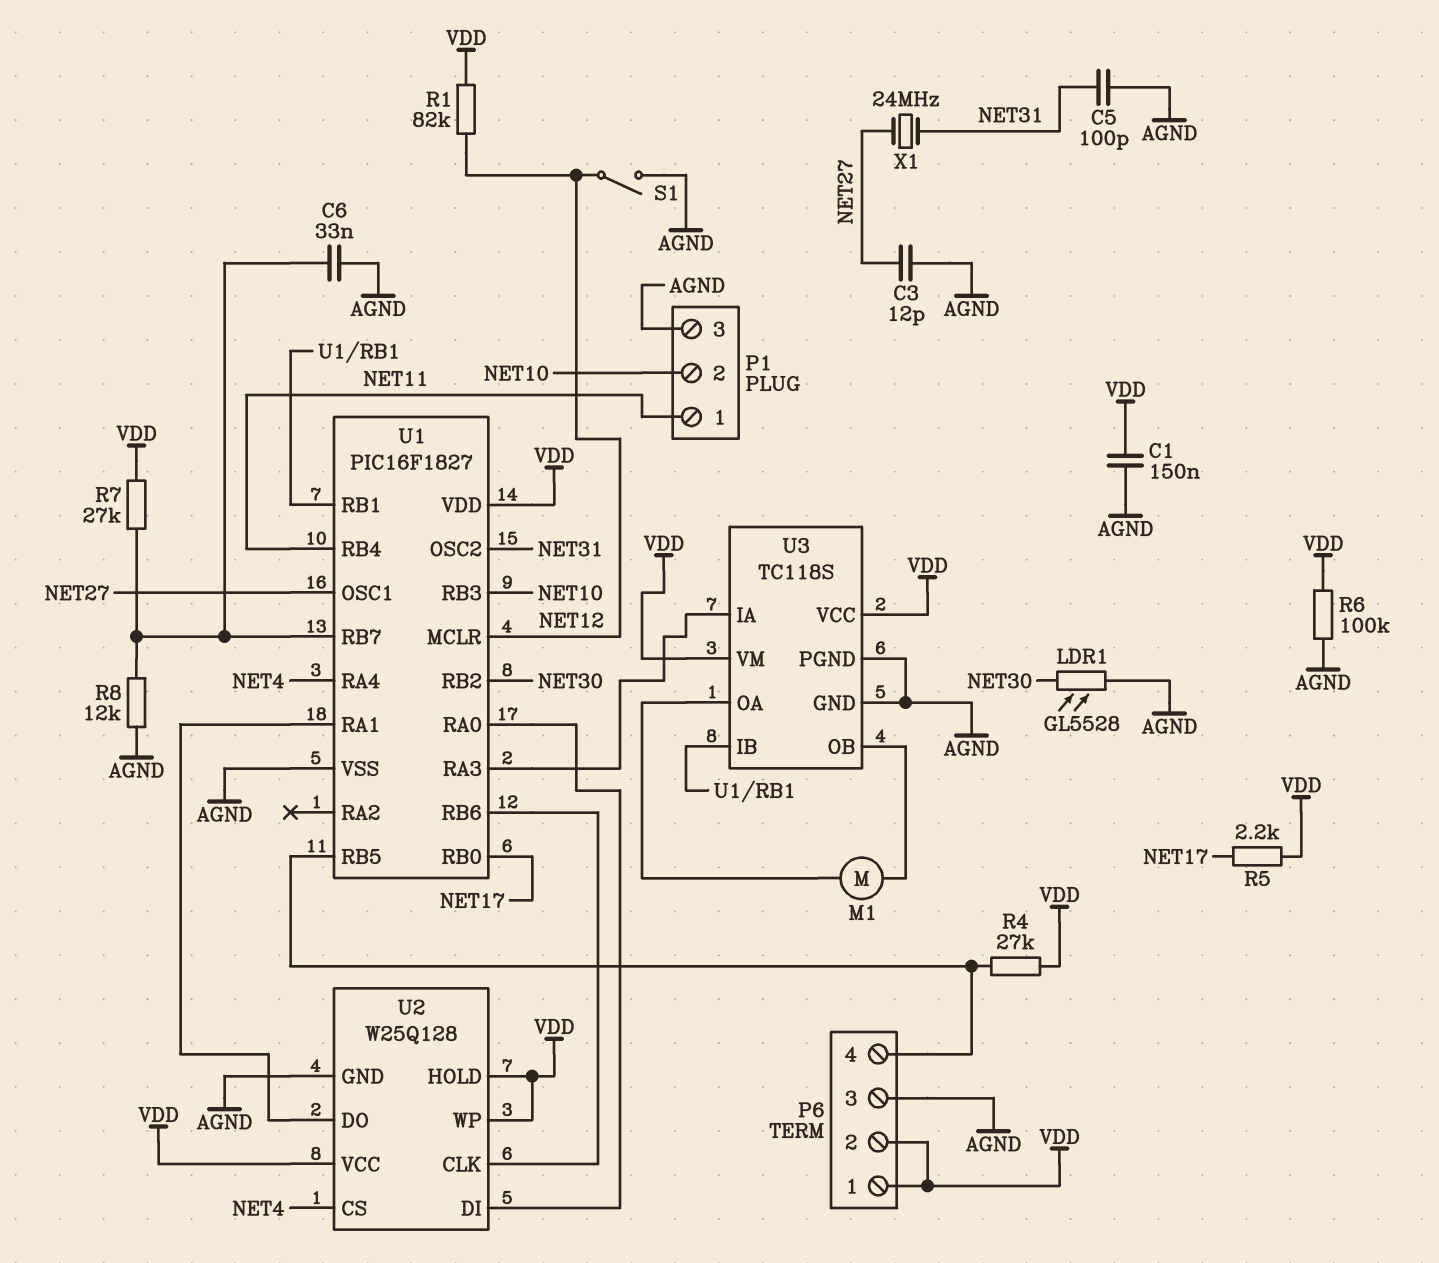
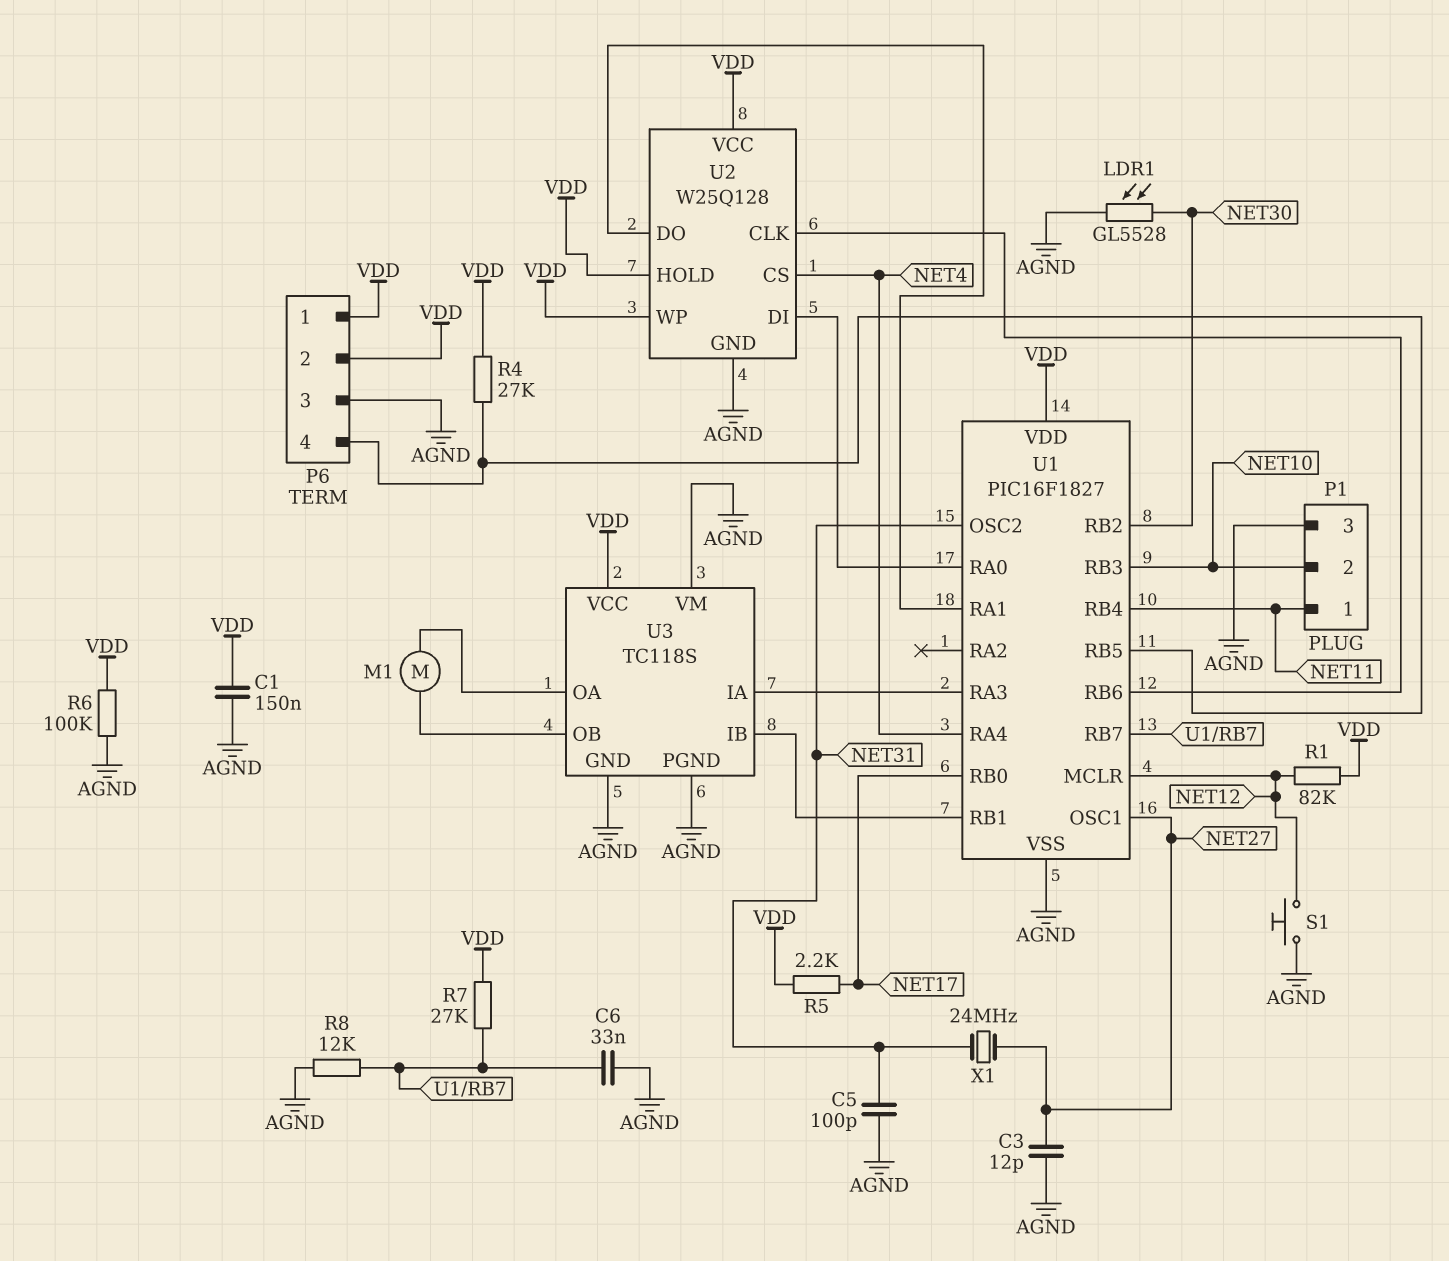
S1: switch (AGND, NET12) -> button (AGND, NET12)
U3 pin VM: VDD -> AGND

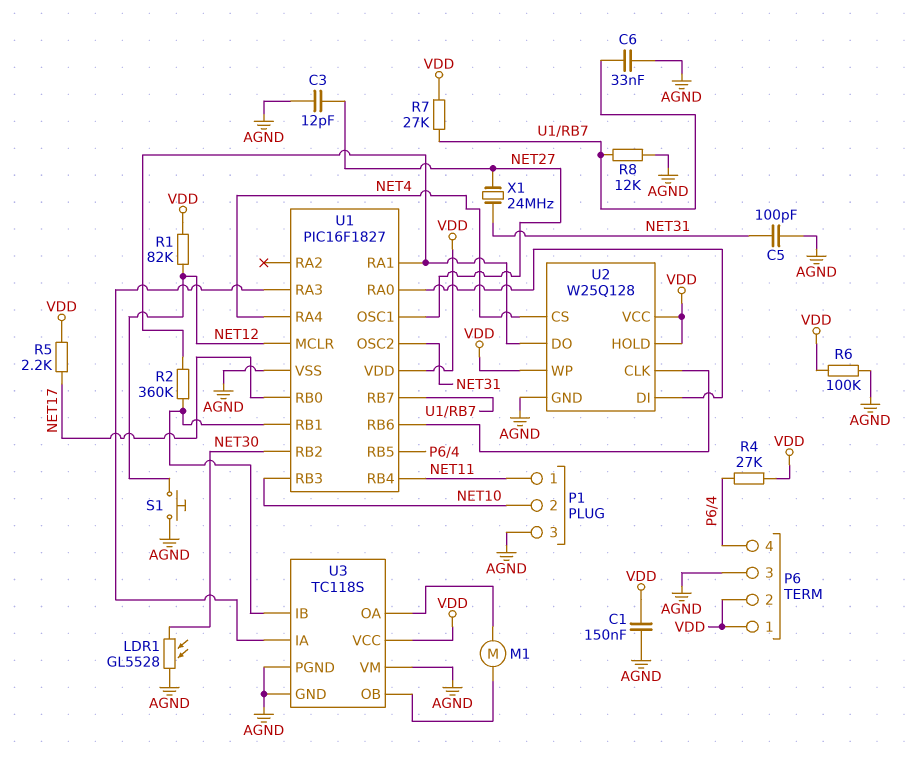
R2: none -> 360k (U1/RA1, U1/RB1)

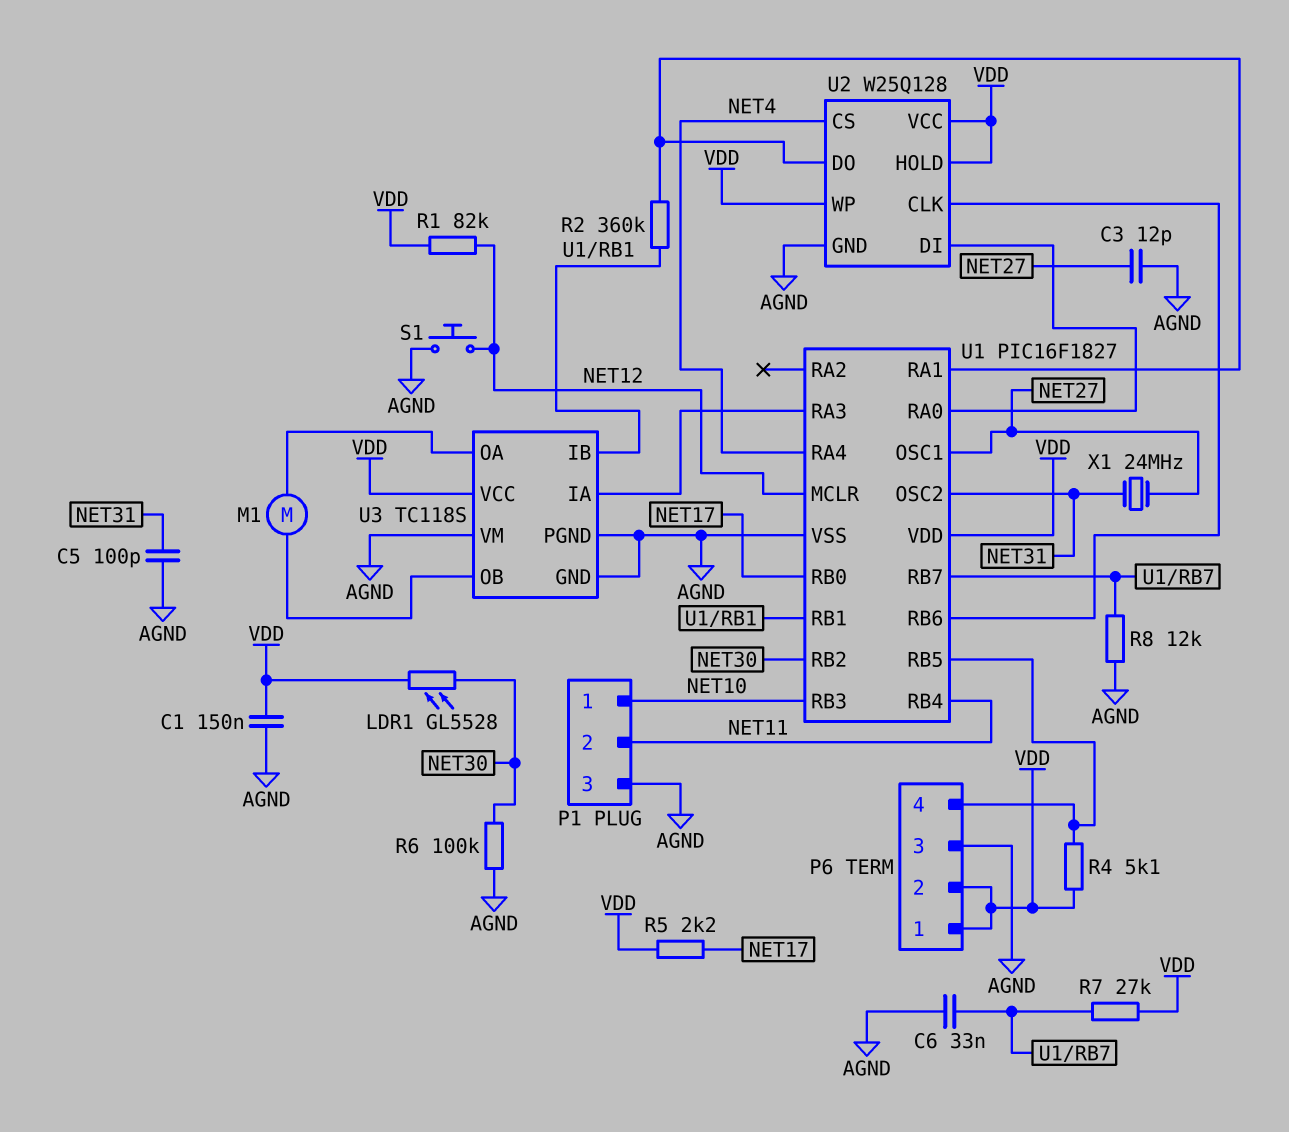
LDR1: GL5528 (AGND, NET30) -> GL5528 (NET30, VDD)
P1 pin 1: NET11 -> NET10
P1 pin 2: NET10 -> NET11
R4: 27k (P6/4, VDD) -> 5.1k (P6/4, VDD)
R6: 100k (AGND, VDD) -> 100k (AGND, NET30)

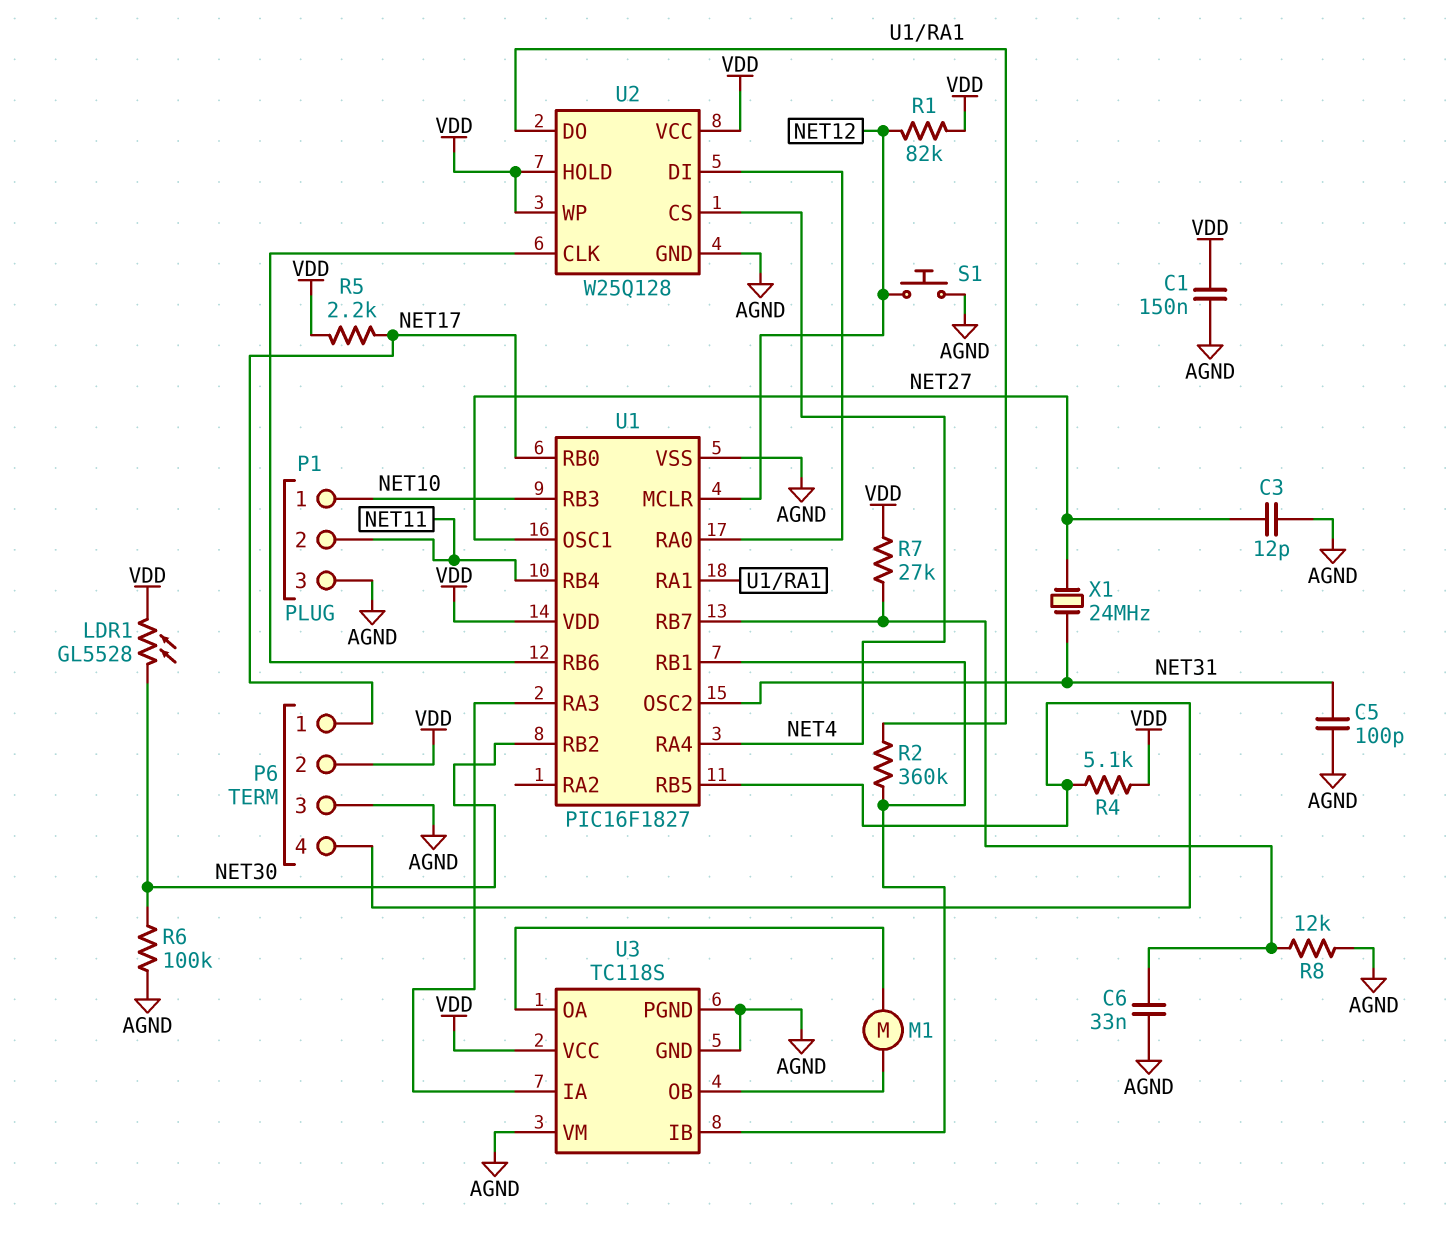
P6 pin 1: VDD -> NET17

